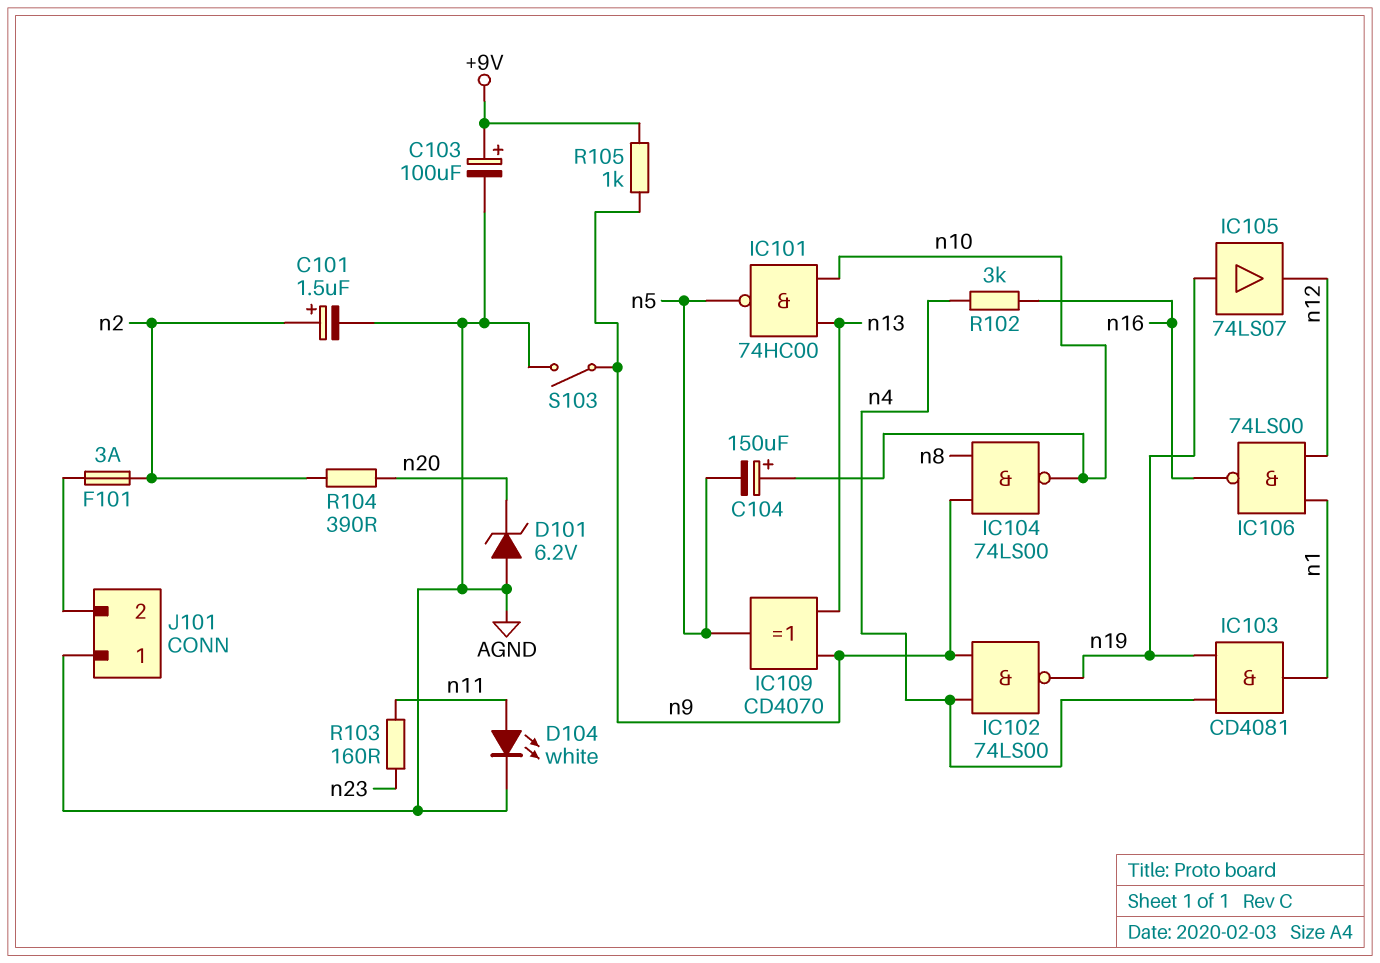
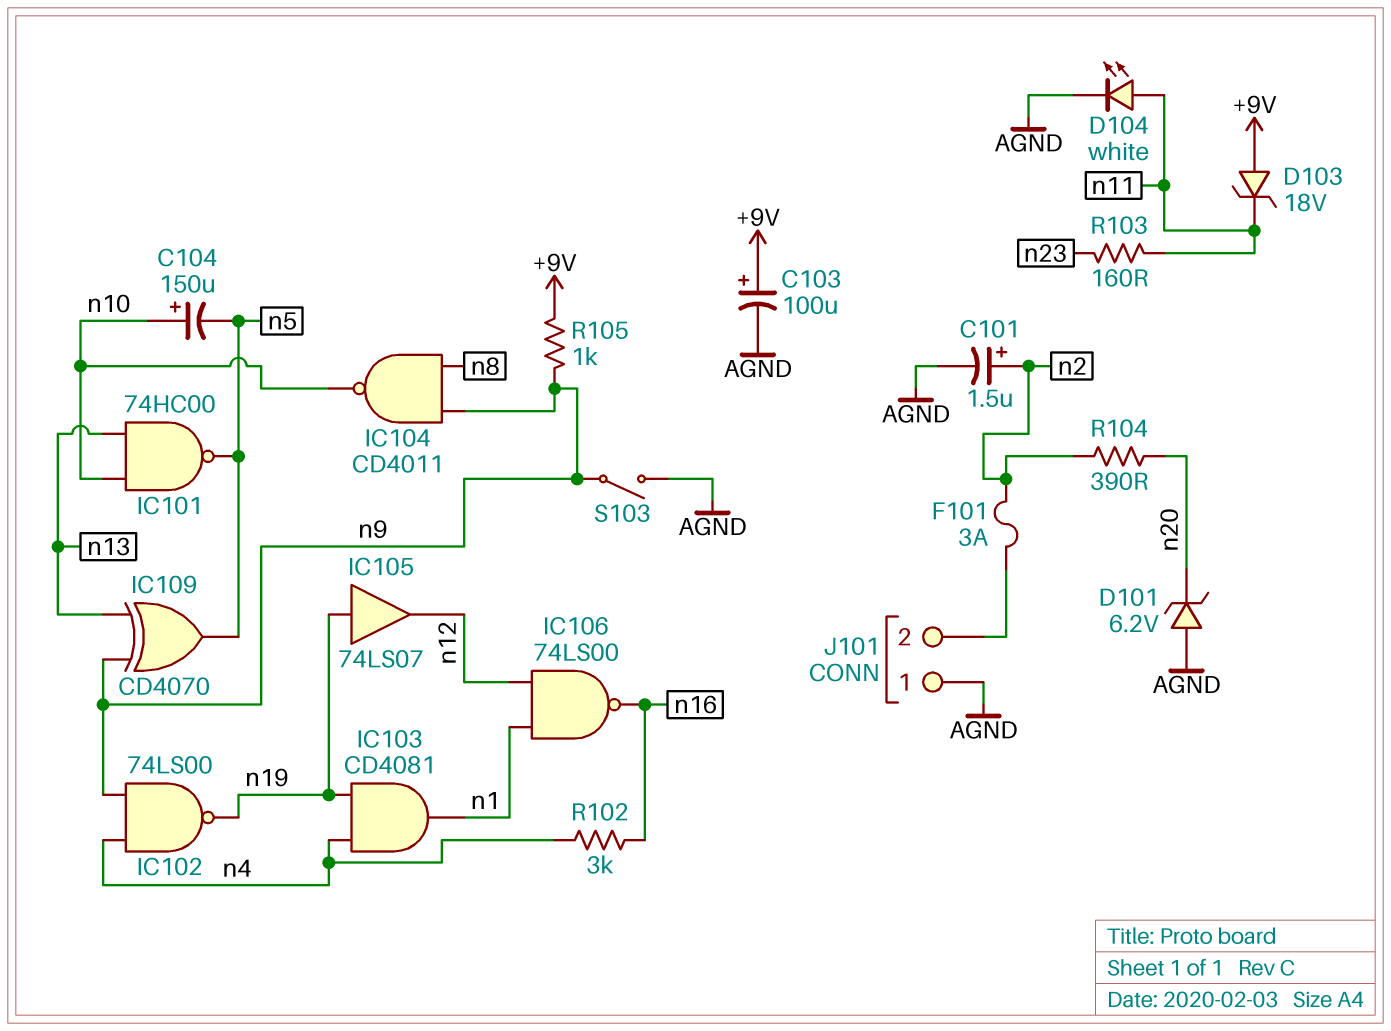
D103: none -> zener 18V (A +9V, K n11)
IC104: NAND 74LS00 (in n8, in n9, out n10) -> NAND CD4011 (in n8, in n9, out n10)

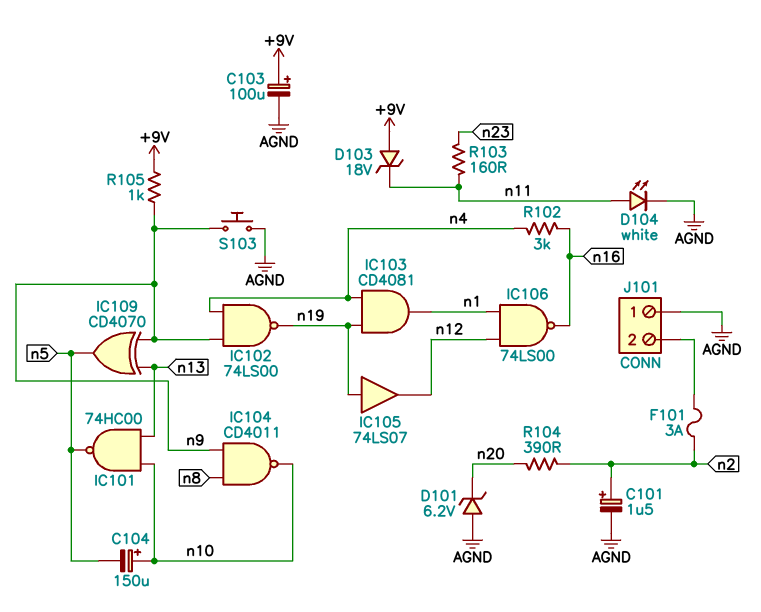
S103: switch (AGND, n9) -> button (AGND, n9)

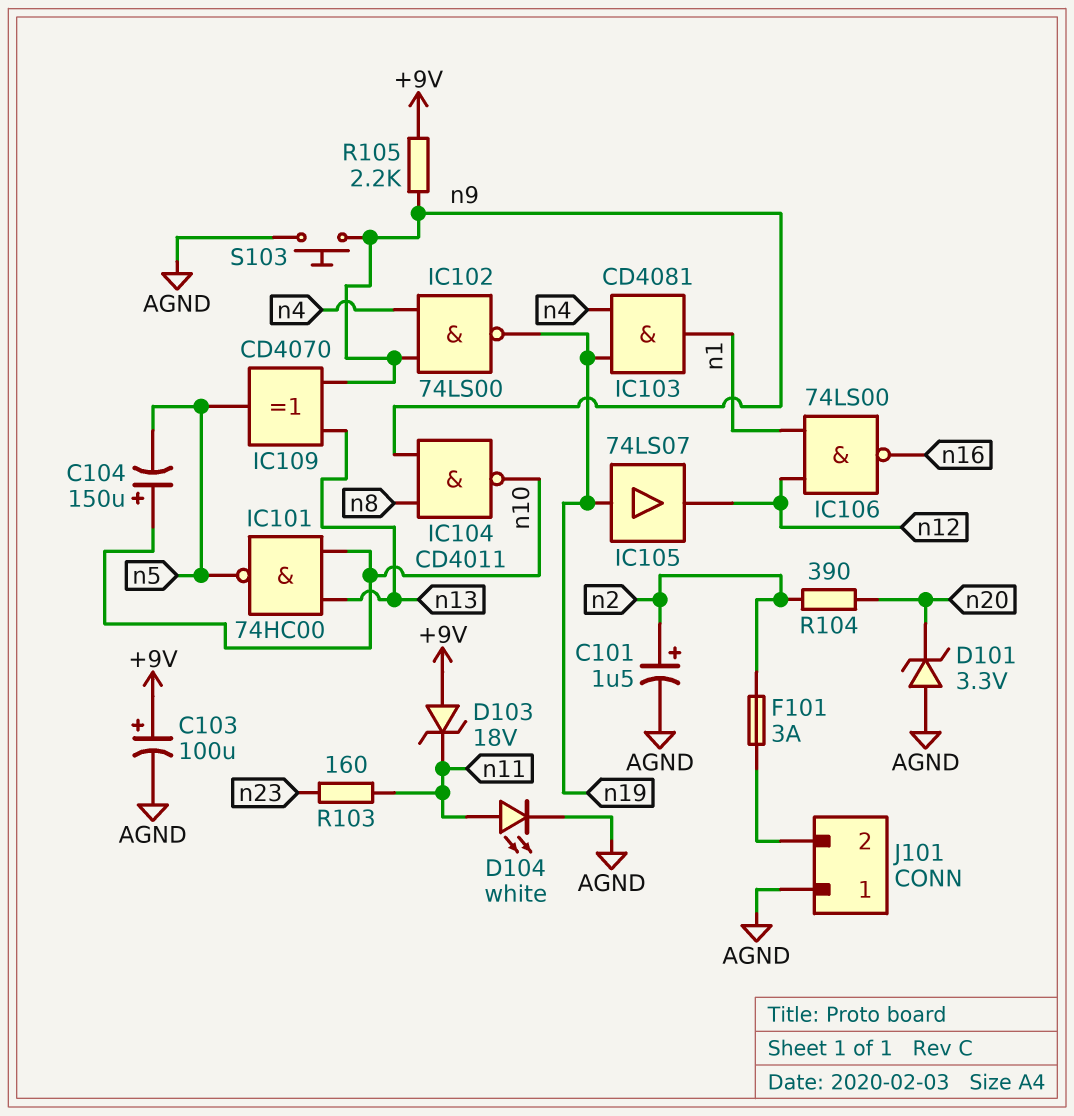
D101: zener 6.2V (A AGND, K n20) -> zener 3.3V (A AGND, K n20)
R102: 3k (n4, n16) -> none
R105: 1k (+9V, n9) -> 2.2k (+9V, n9)

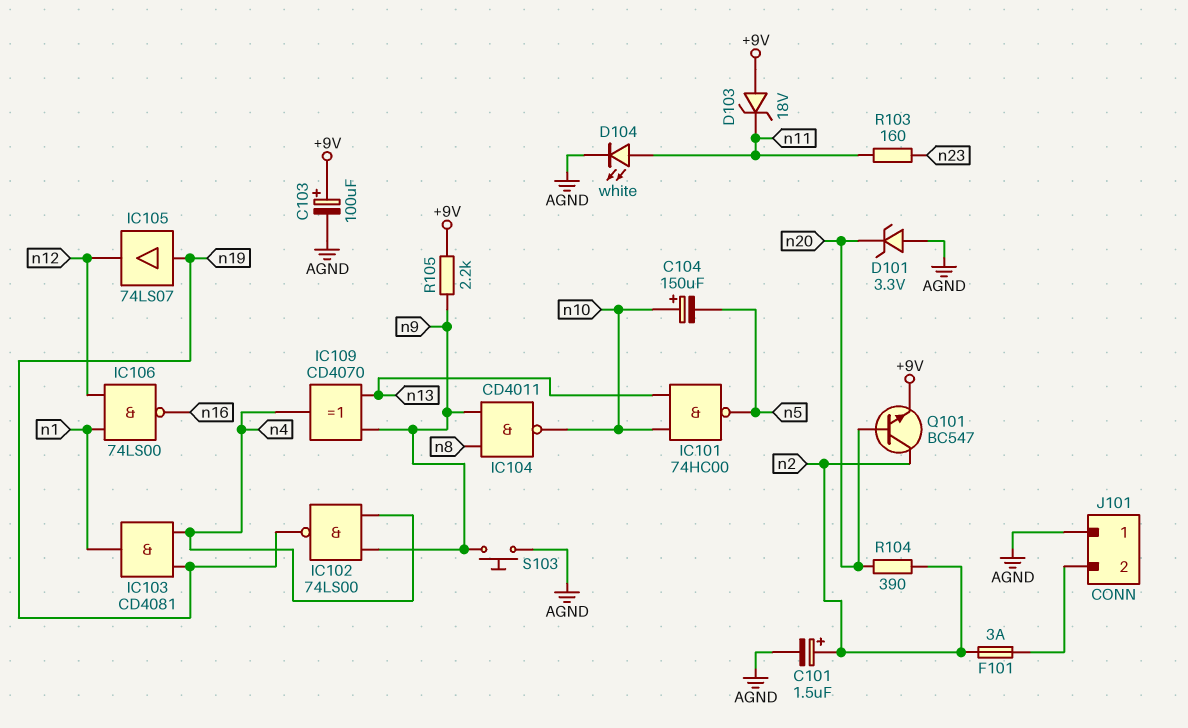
IC109: XOR CD4070 (in n9, in n13, out n5) -> XOR CD4070 (in n9, in n13, out n4)
Q101: none -> NPN BC547 (B n20, C n2, E +9V)

